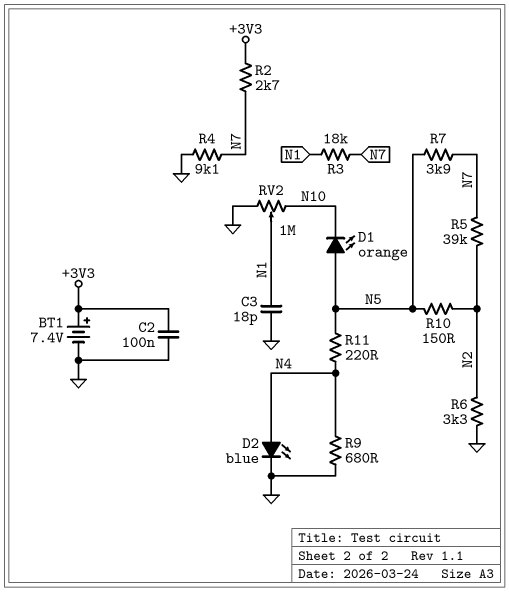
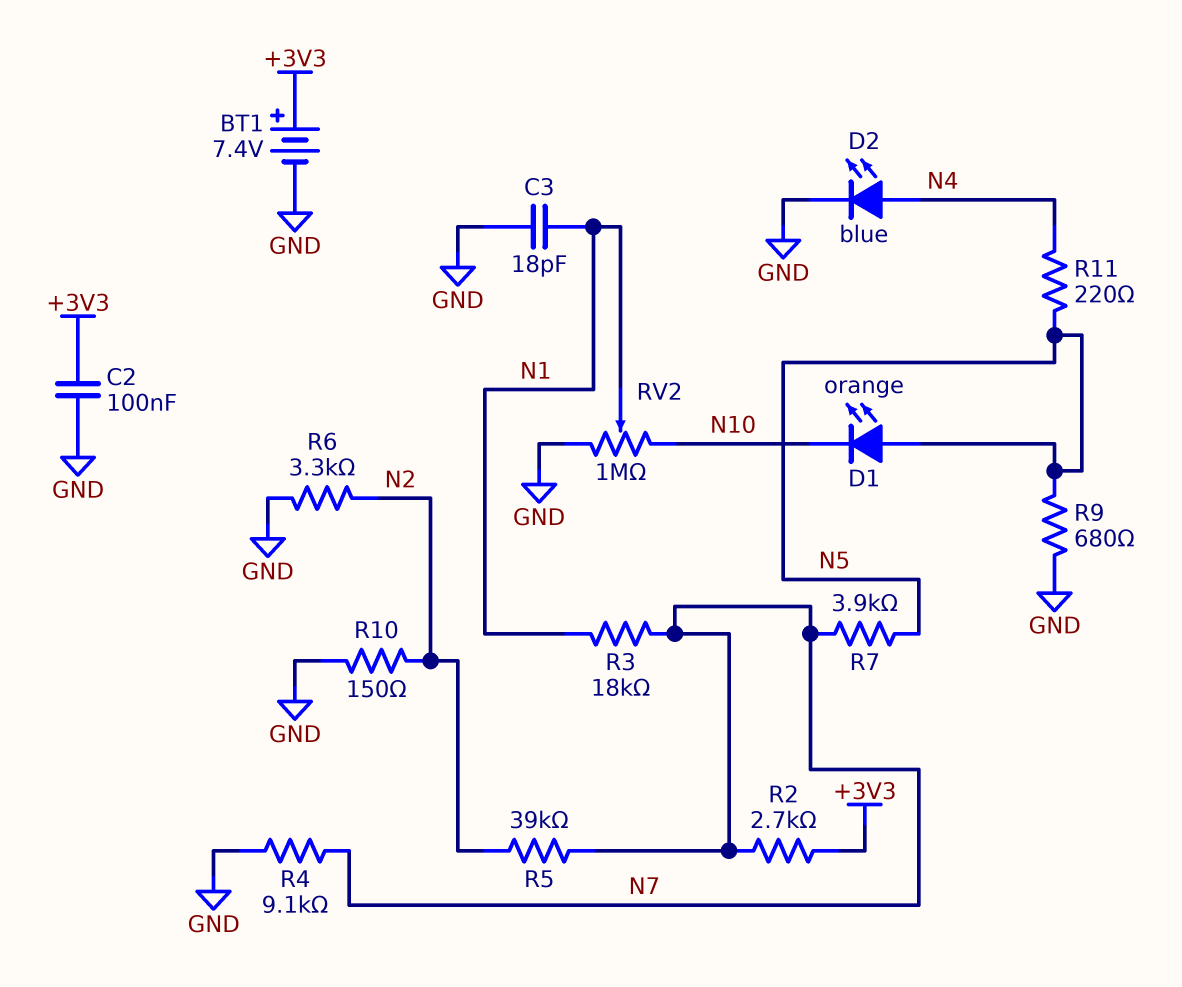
R9: 680 (GND, N4) -> 680 (GND, N5)
R10: 150 (N2, N5) -> 150 (GND, N2)

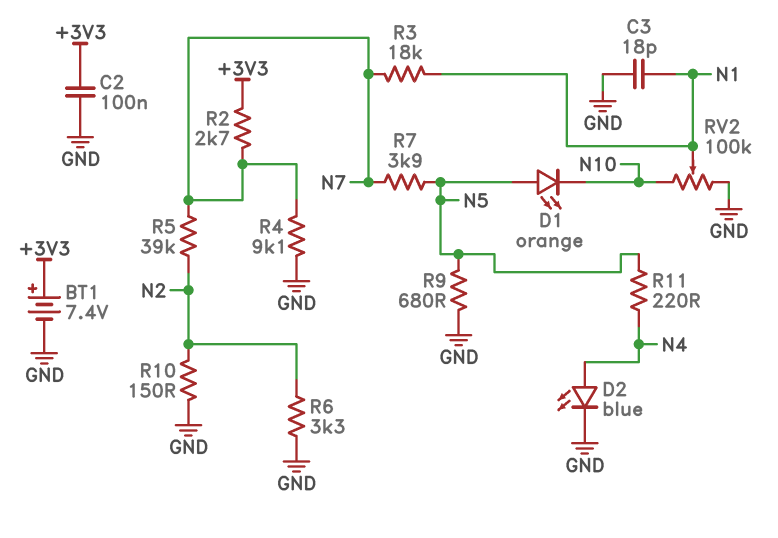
RV2: 1M (GND, N10, wiper N1) -> 100k (GND, N10, wiper N1)

